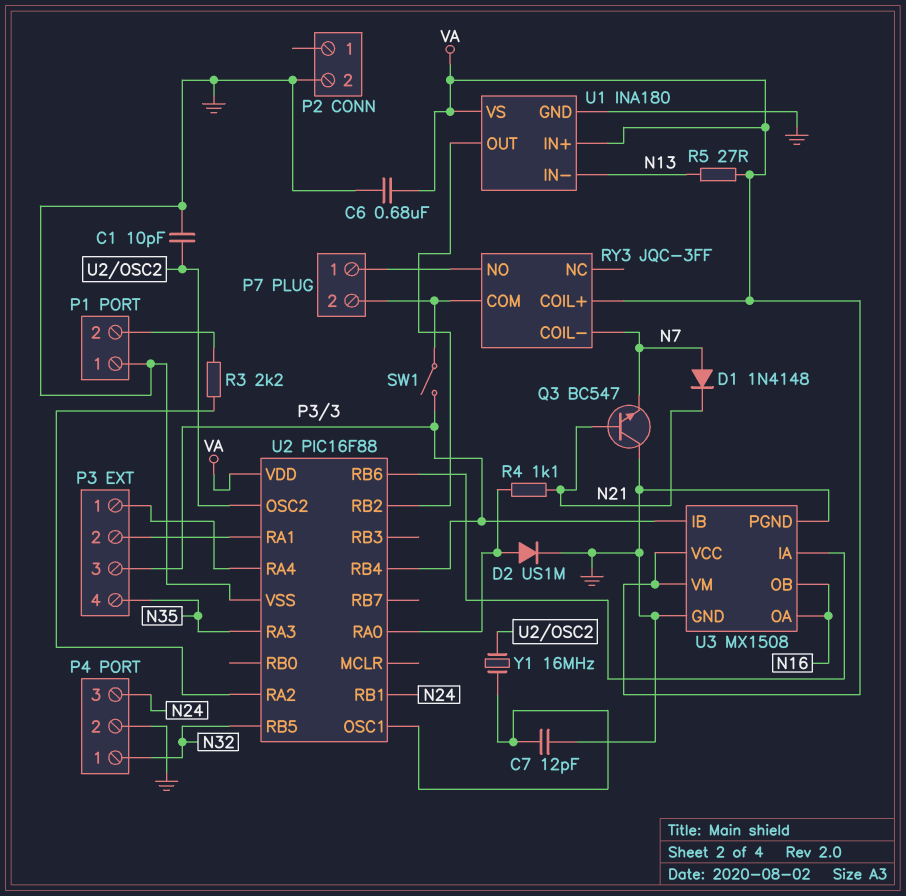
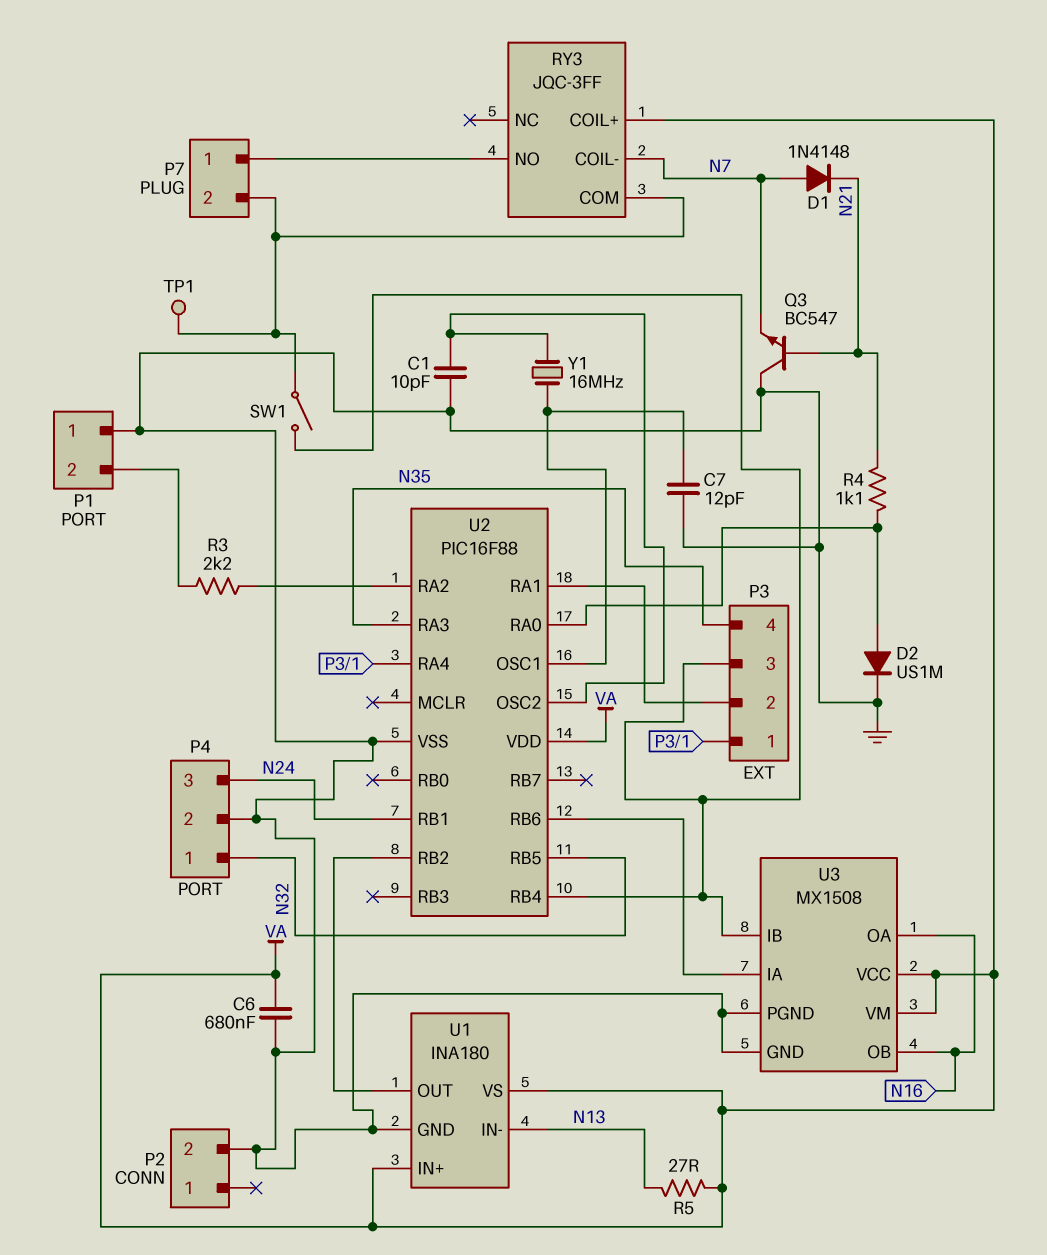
TP1: none -> test point (P7/2)

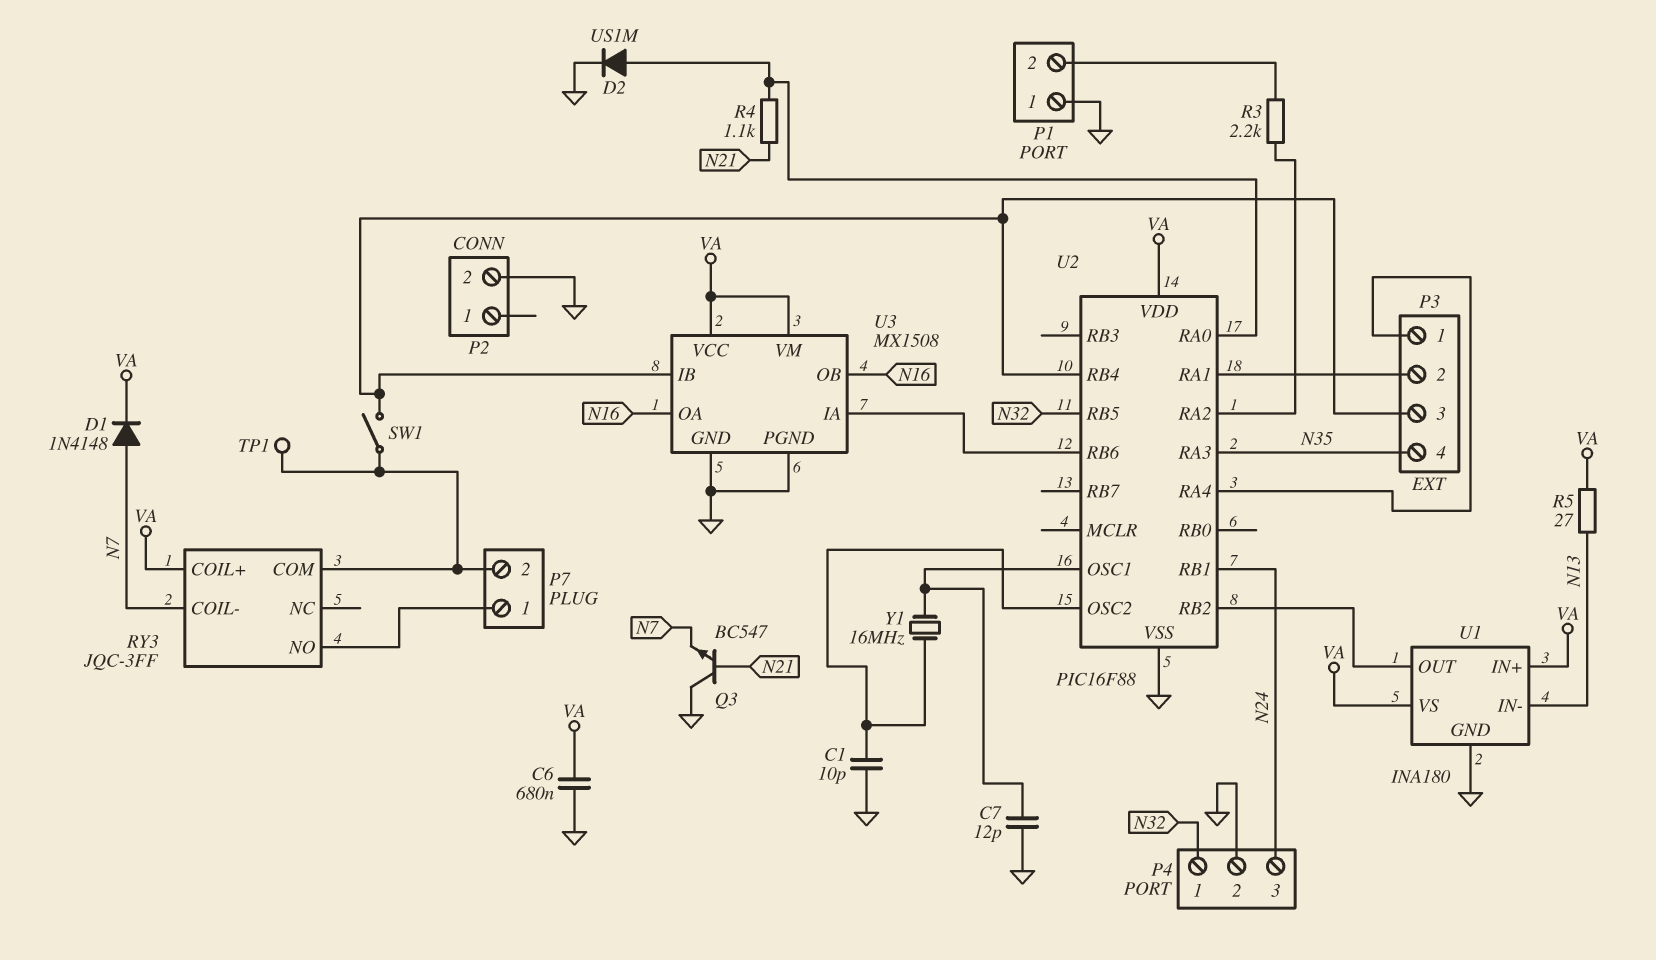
D1: diode 1N4148 (A N7, K N21) -> diode 1N4148 (A N7, K VA)

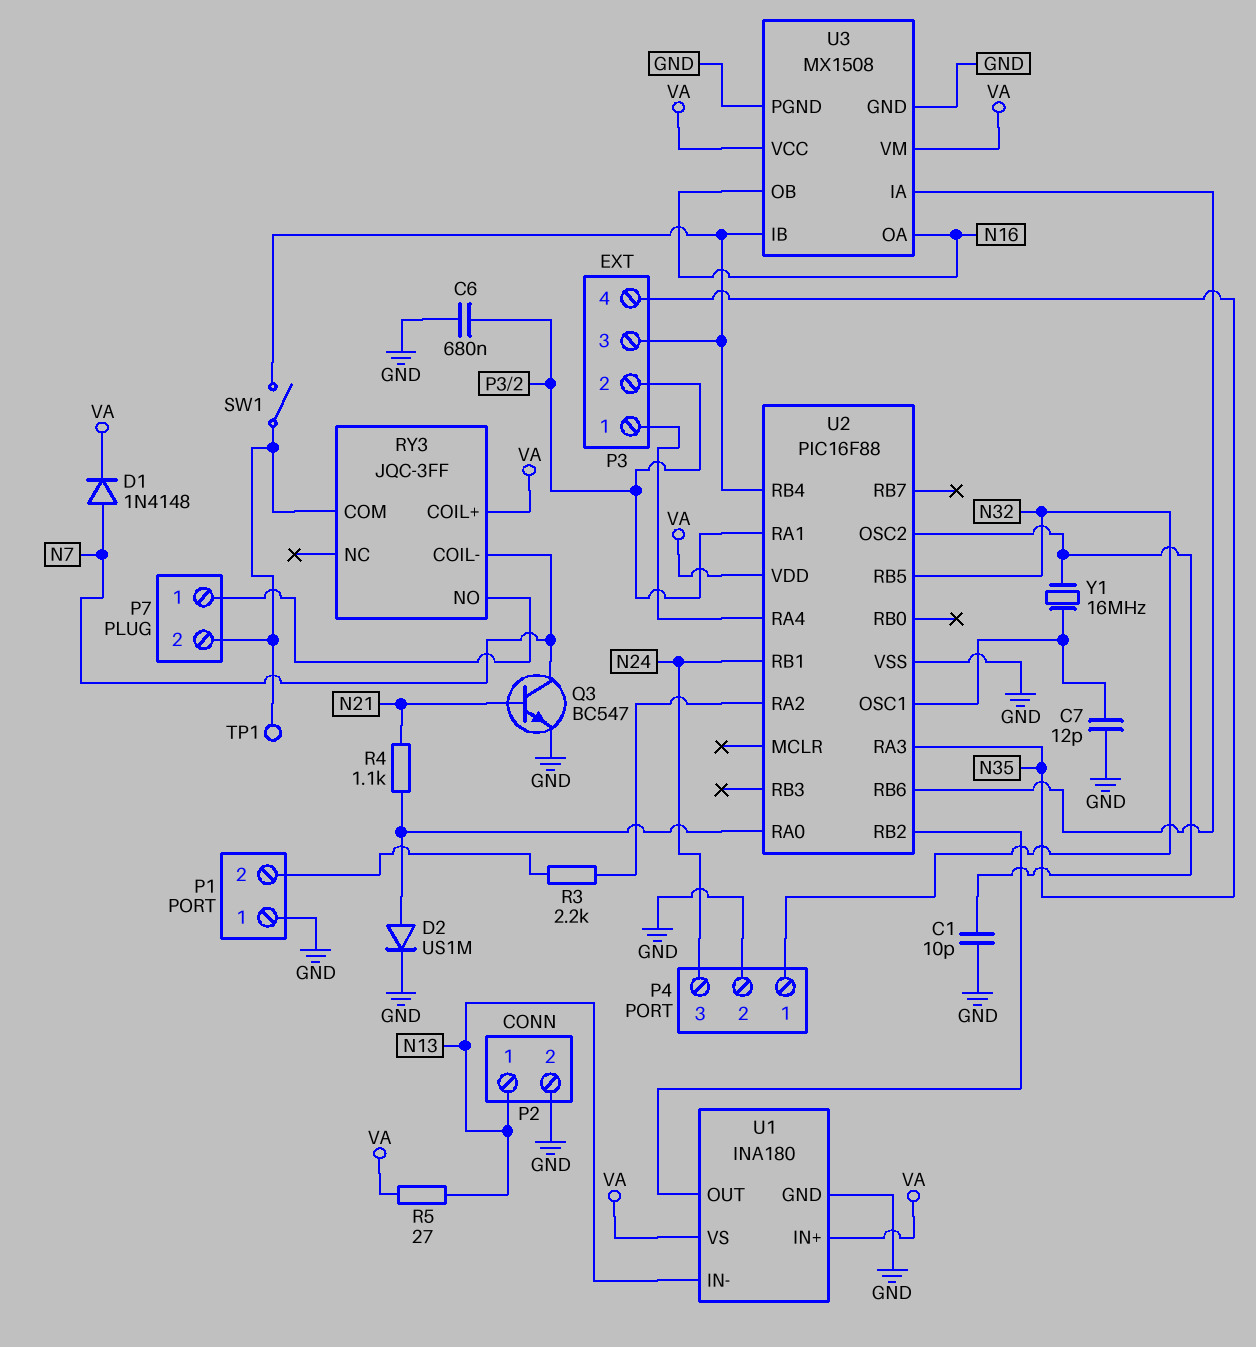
C6: 680nF (GND, VA) -> 680nF (GND, P3/2)
P2 pin 1: none -> N13
Q3: NPN BC547 (B N21, C GND, E N7) -> NPN BC547 (B N21, C N7, E GND)

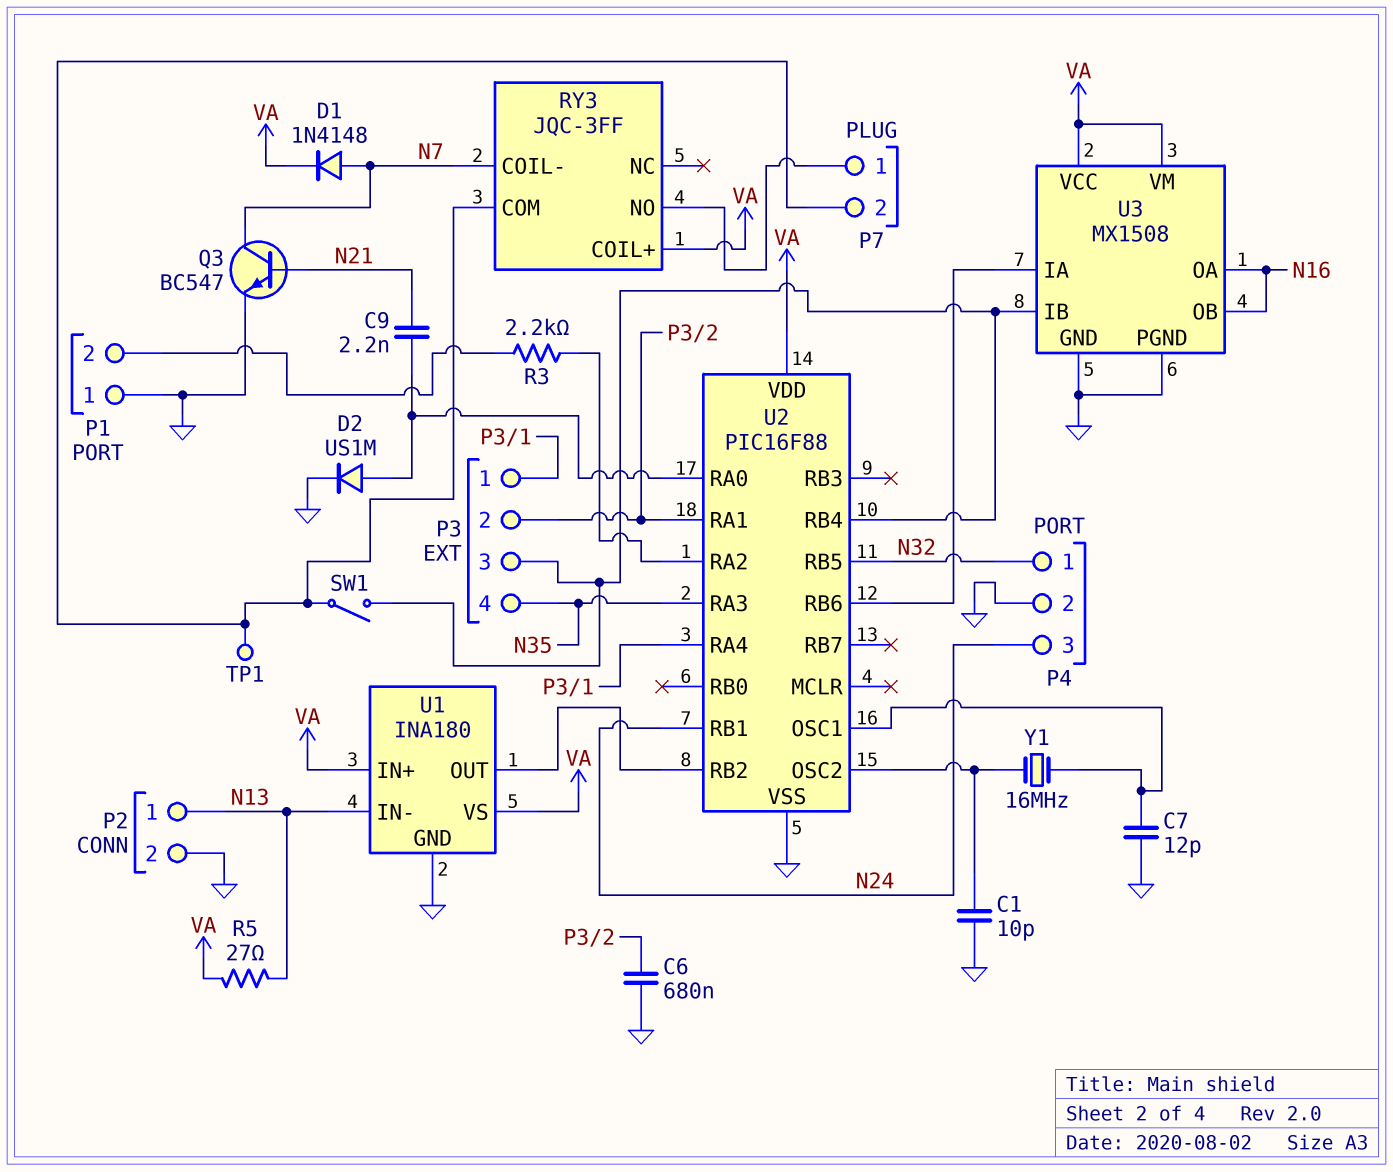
C9: none -> 2.2nF (N21, U2/RA0)
R4: 1.1k (N21, U2/RA0) -> none

